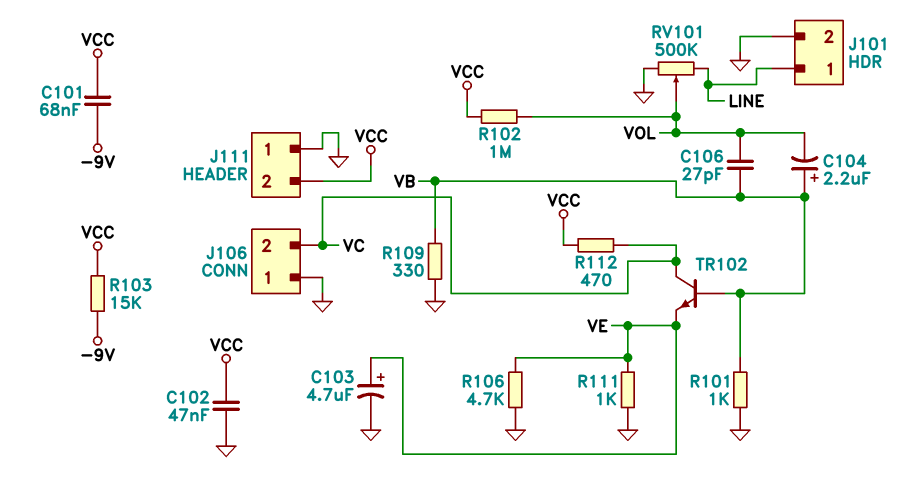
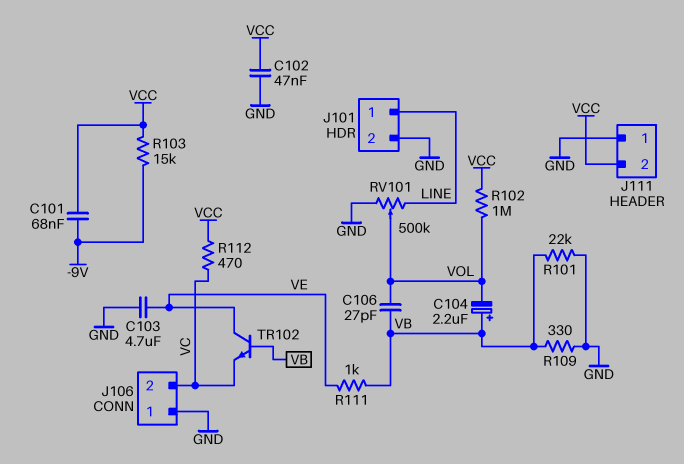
C103: 4.7uF (plus VE, minus GND) -> 4.7uF (GND, VE)
R101: 1k (GND, VB) -> 22k (GND, VB)
R106: 4.7k (GND, VE) -> none
R111: 1k (GND, VE) -> 1k (VB, VE)
TR102: NPN (B VB, C VC, E VE) -> NPN (B VB, C VE, E VC)

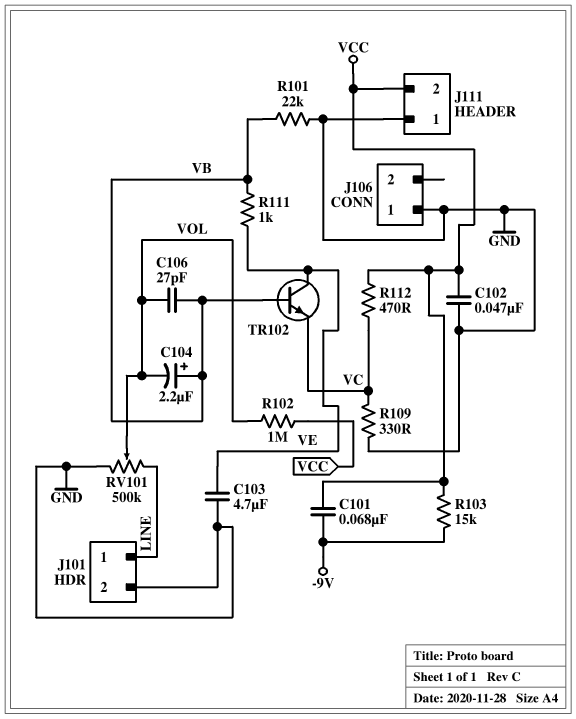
J106 pin 2: VC -> none
R109: 330 (GND, VB) -> 330 (GND, VC)

